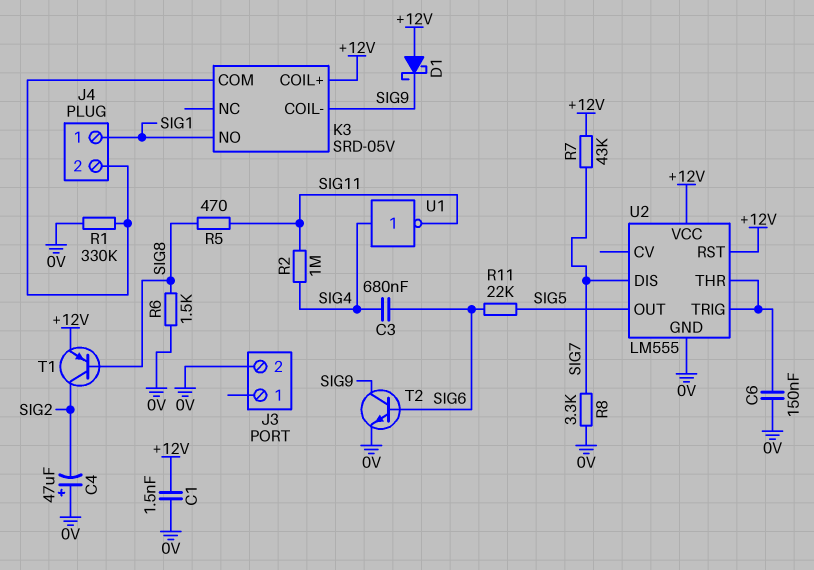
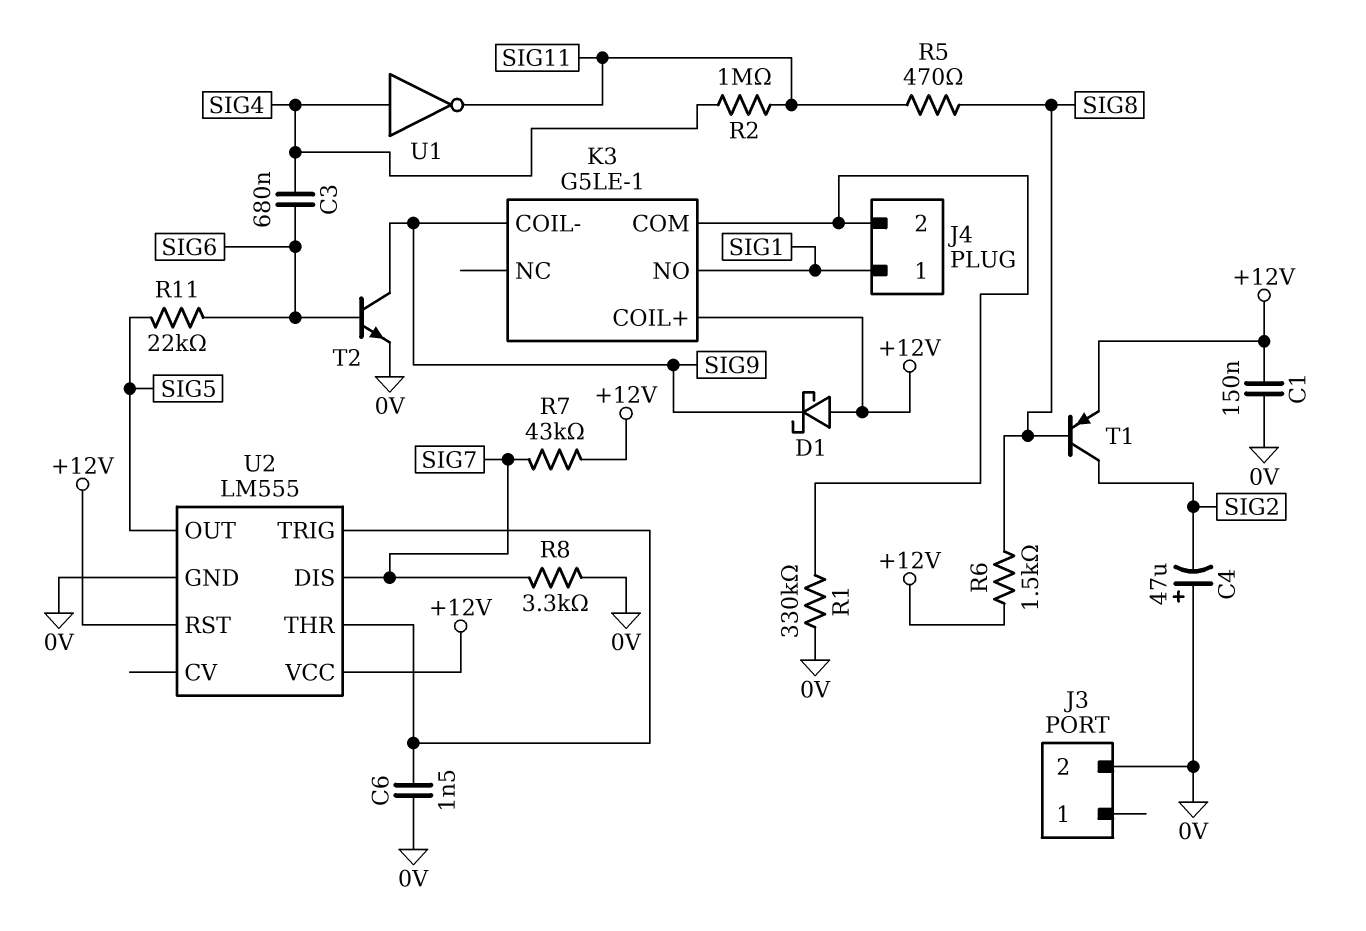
C1: 1.5nF (+12V, 0V) -> 150nF (+12V, 0V)
C6: 150nF (0V, U2/THR) -> 1.5nF (0V, U2/THR)
K3: SRD-05V -> G5LE-1
R6: 1.5k (0V, SIG8) -> 1.5k (+12V, SIG8)

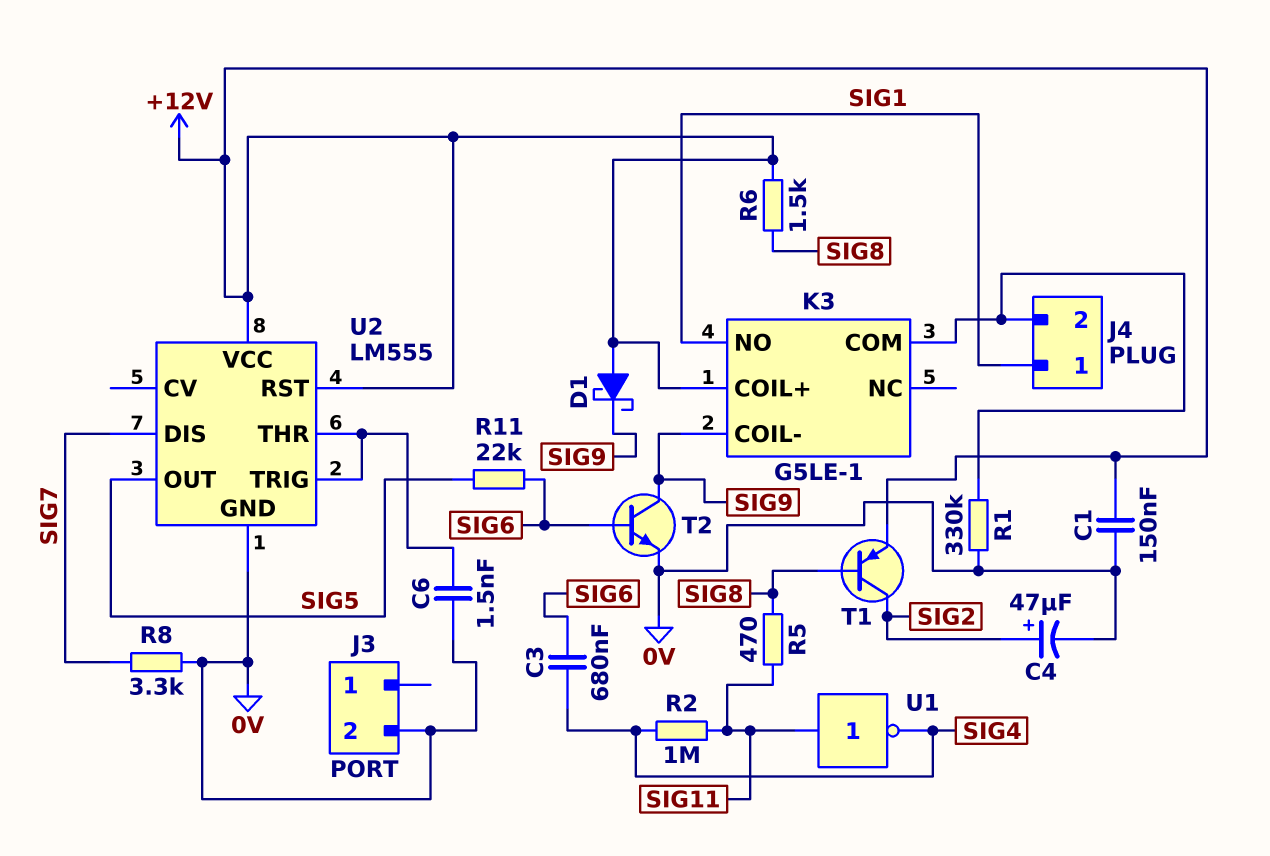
C4: 47uF (plus 0V, minus SIG2) -> 47uF (plus SIG2, minus 0V)
R7: 43k (+12V, SIG7) -> none
U1: NOT (in SIG4, out SIG11) -> NOT (in SIG11, out SIG4)

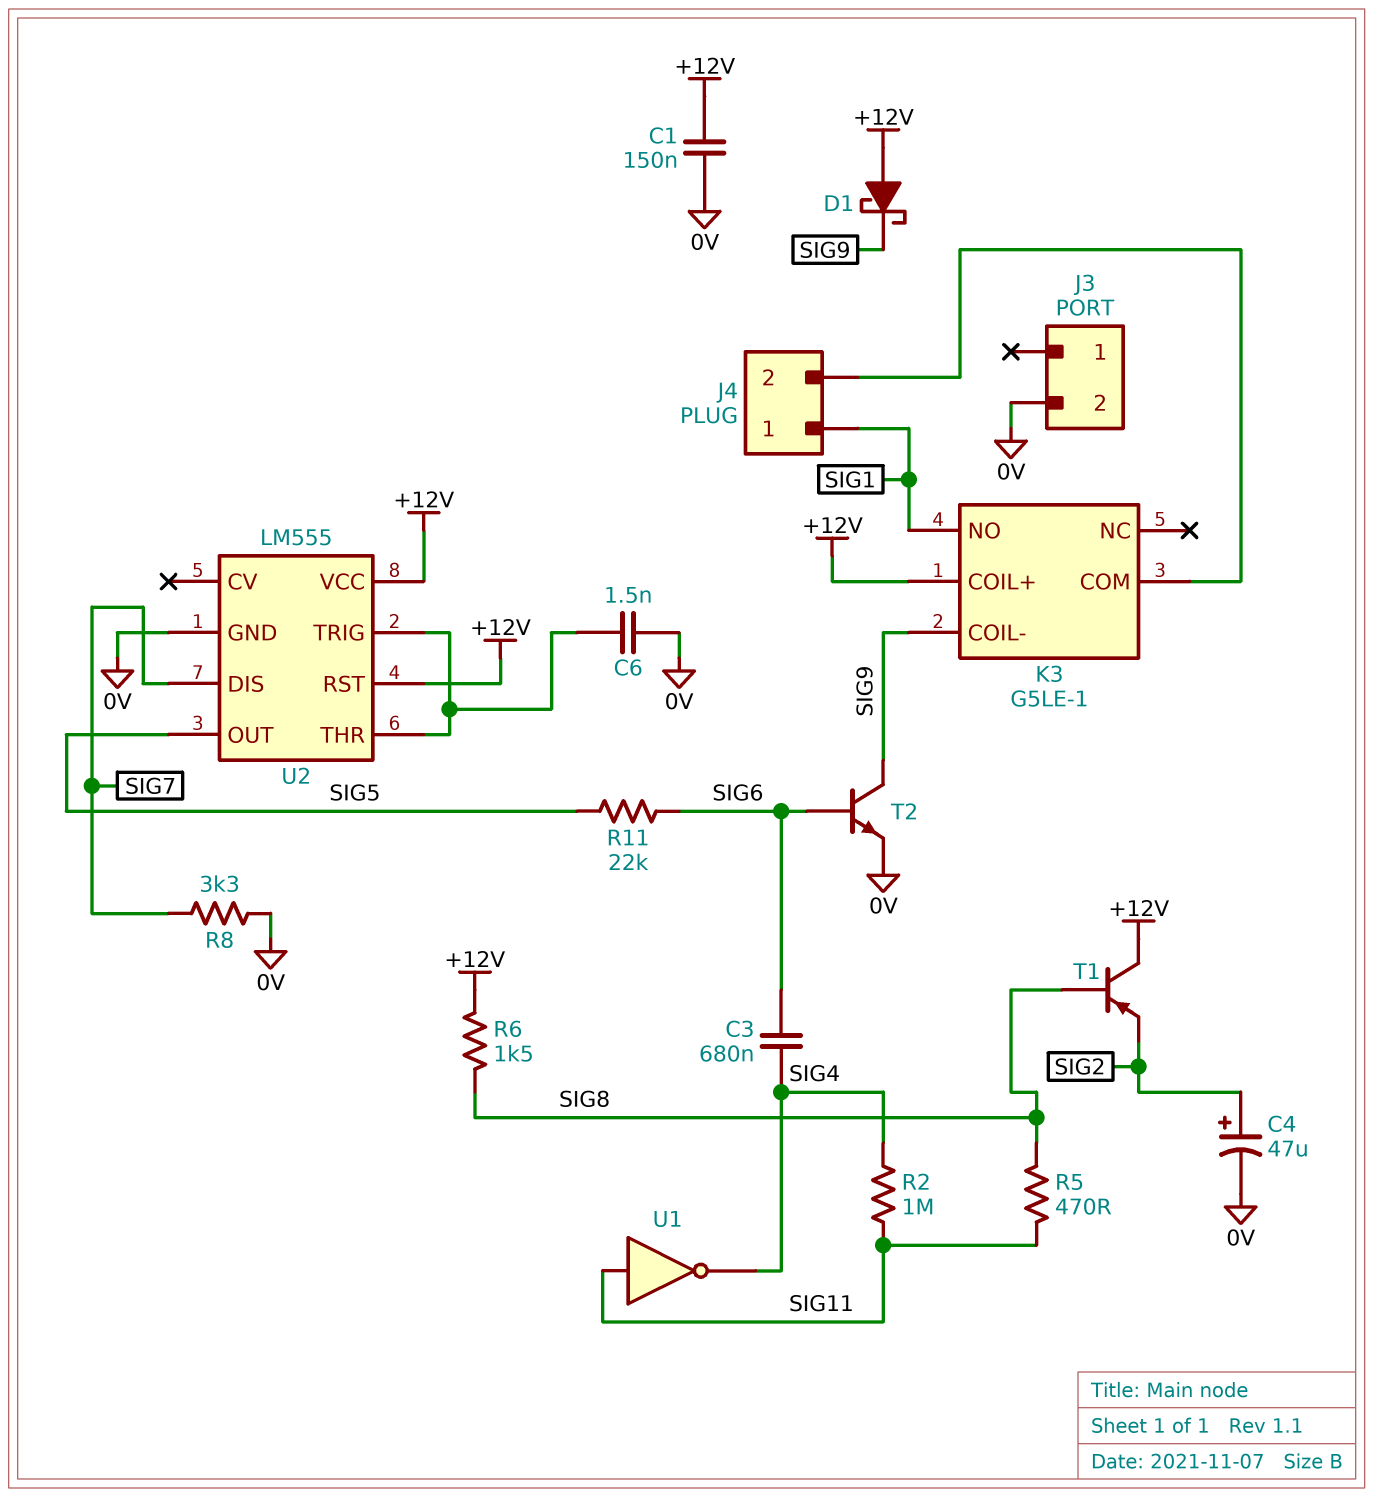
R1: 330k (0V, J4/2) -> none
T1: PNP (B SIG8, C SIG2, E +12V) -> PNP (B SIG8, C +12V, E SIG2)

